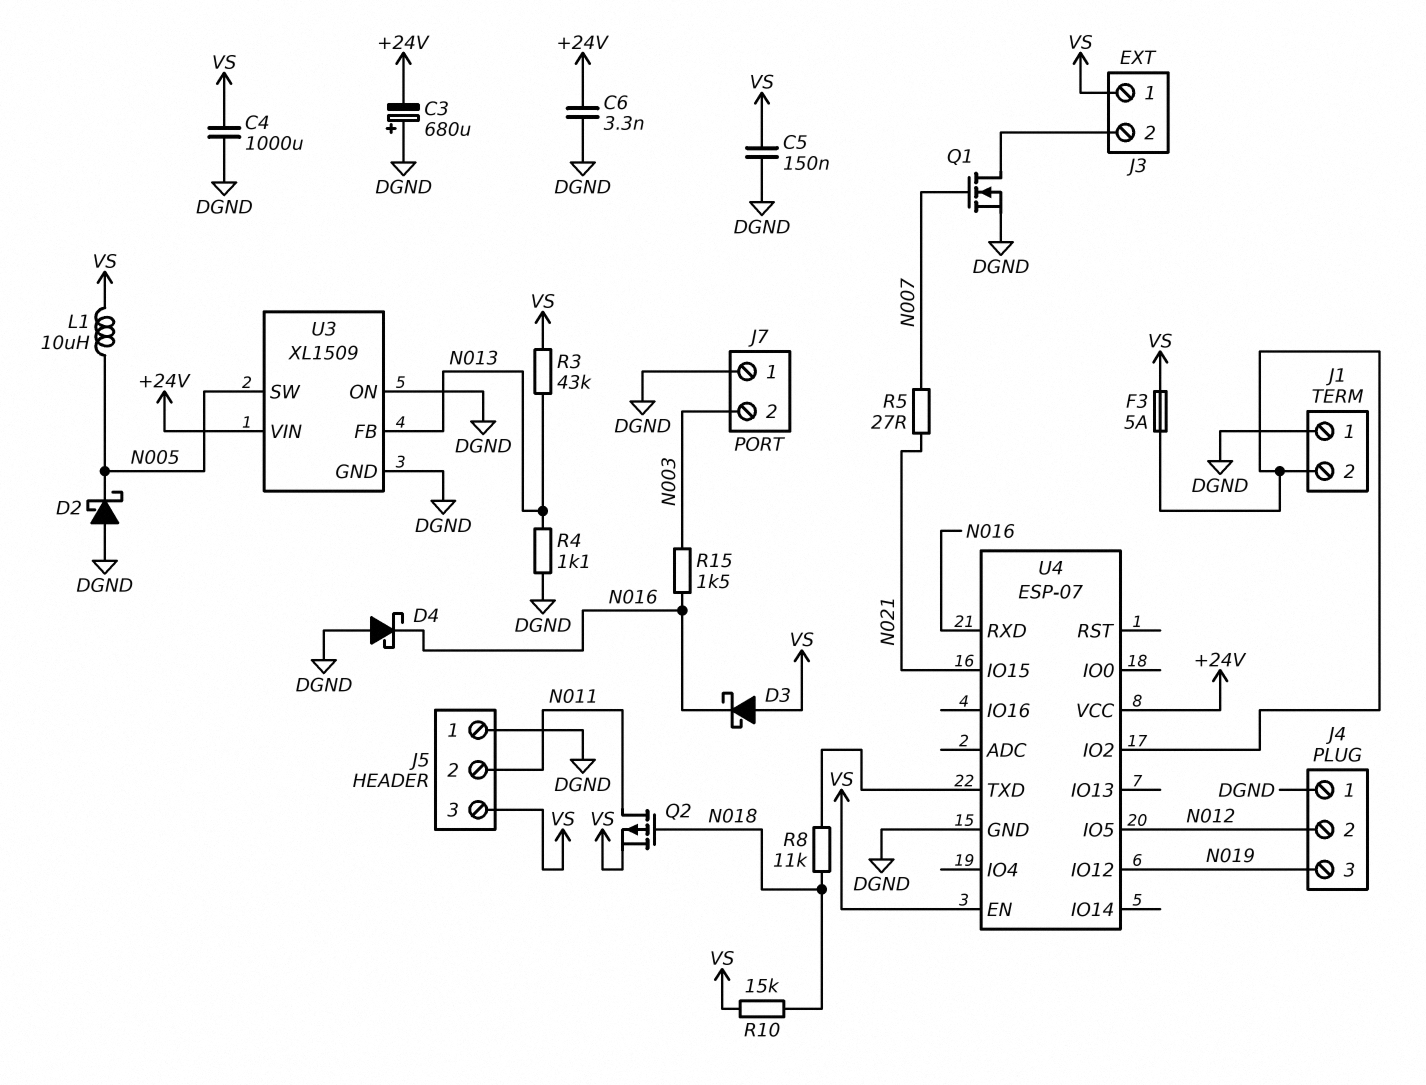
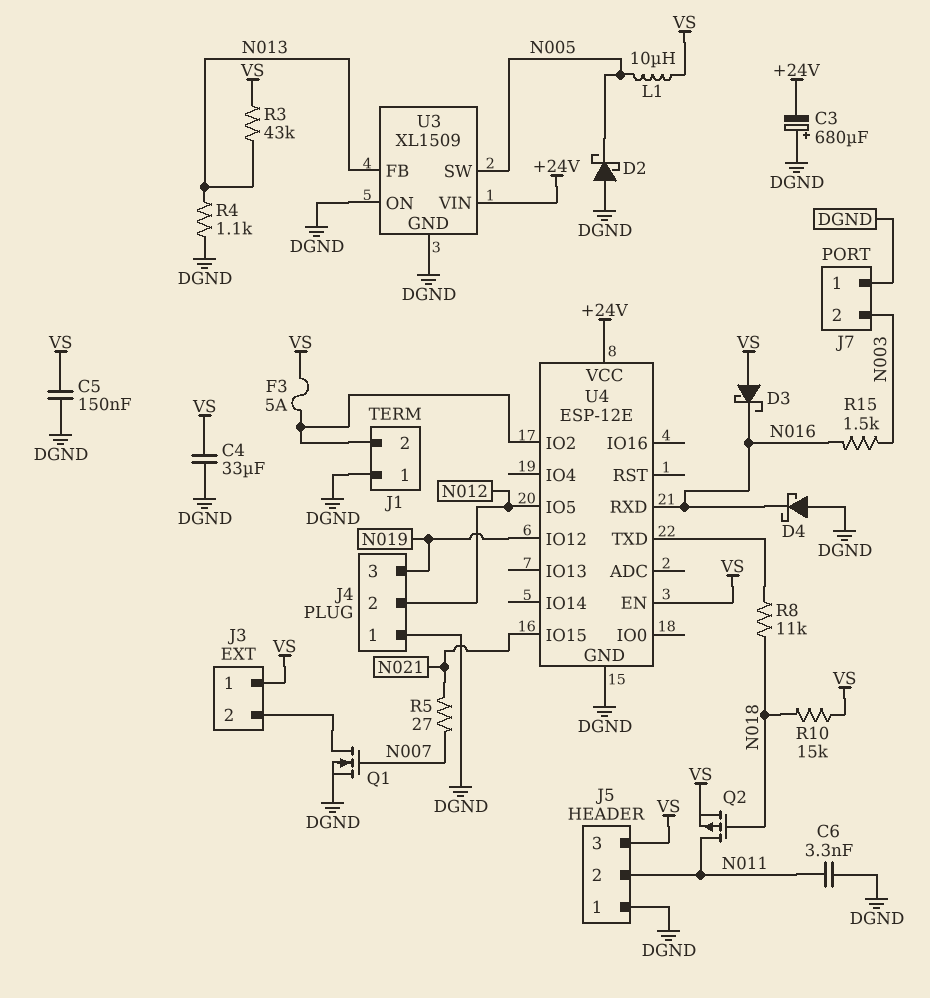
C4: 1000uF (DGND, VS) -> 33uF (DGND, VS)
C6: 3.3nF (+24V, DGND) -> 3.3nF (DGND, N011)
U4: ESP-07 -> ESP-12E

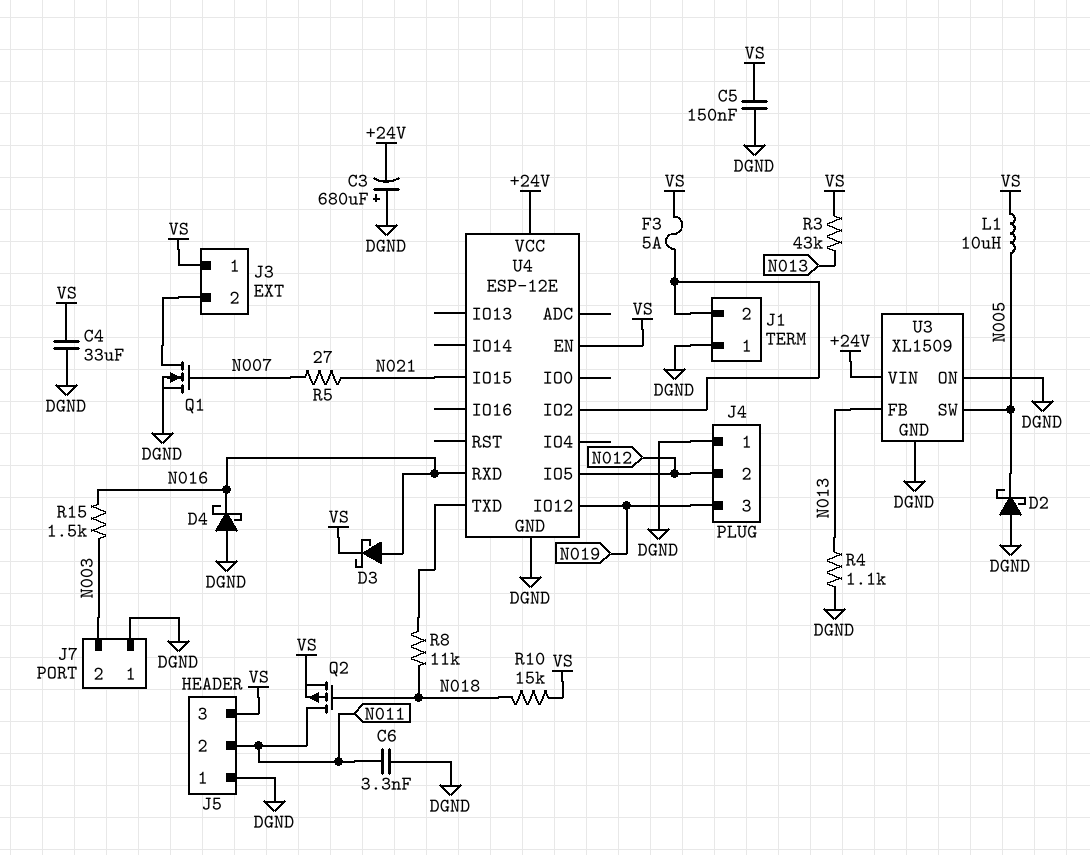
D3: schottky (A VS, K N016) -> schottky (A N016, K VS)

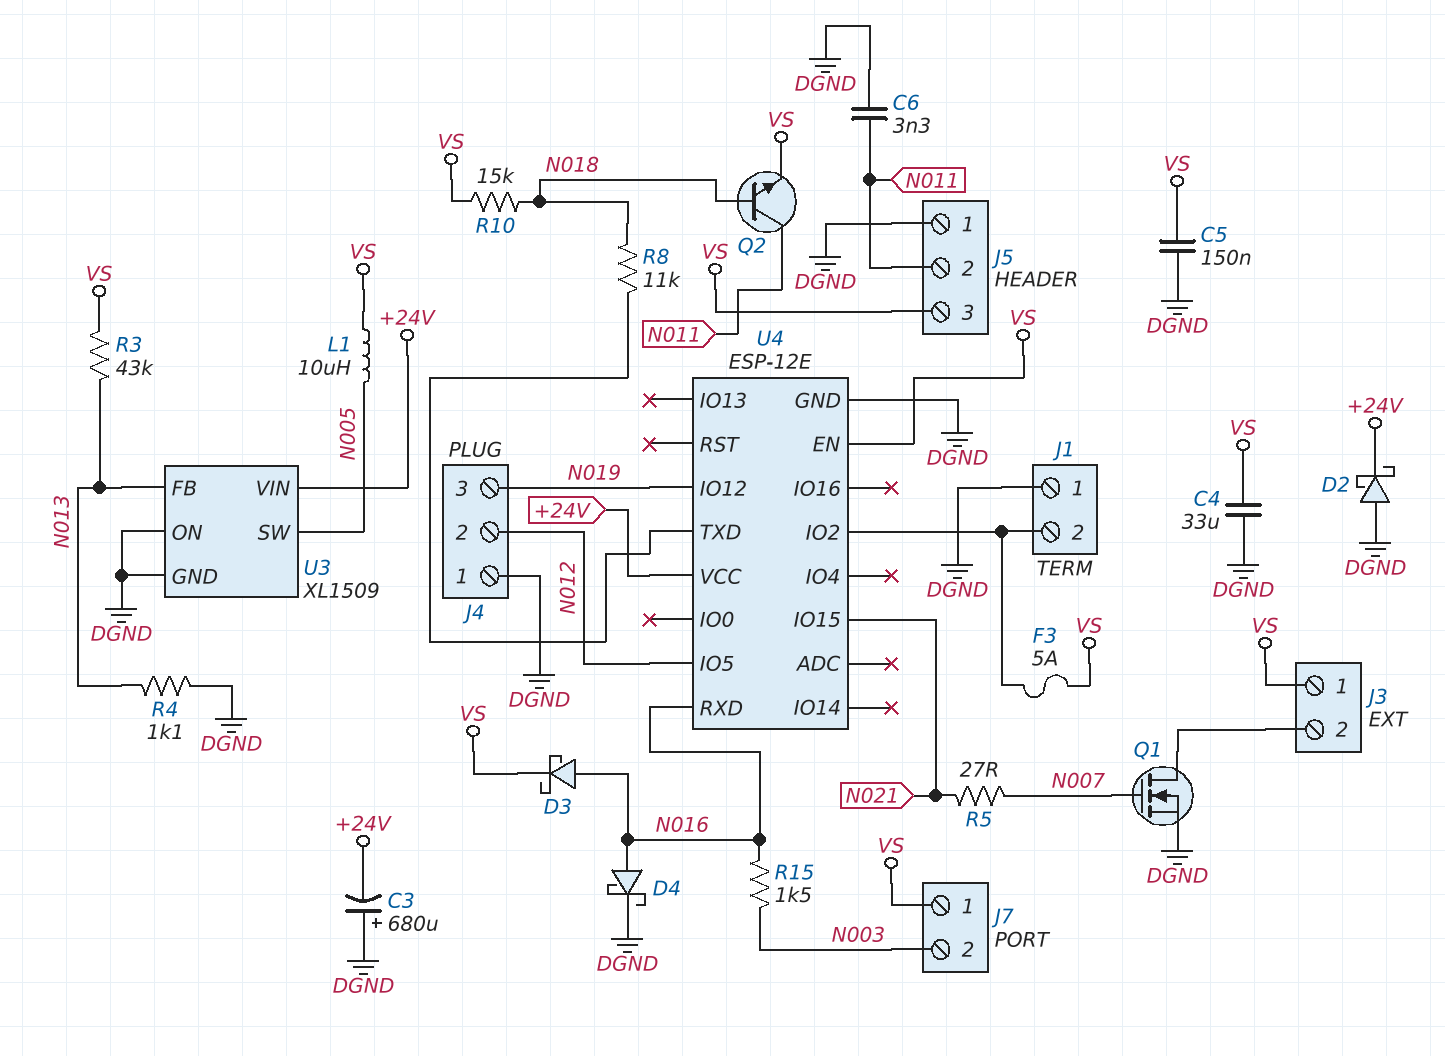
D2: schottky (A DGND, K N005) -> schottky (A DGND, K +24V)
D4: schottky (A DGND, K N016) -> schottky (A N016, K DGND)
J7 pin 1: DGND -> VS
Q2: PMOS (G N018, D N011, S VS) -> NPN (B N018, C N011, E VS)

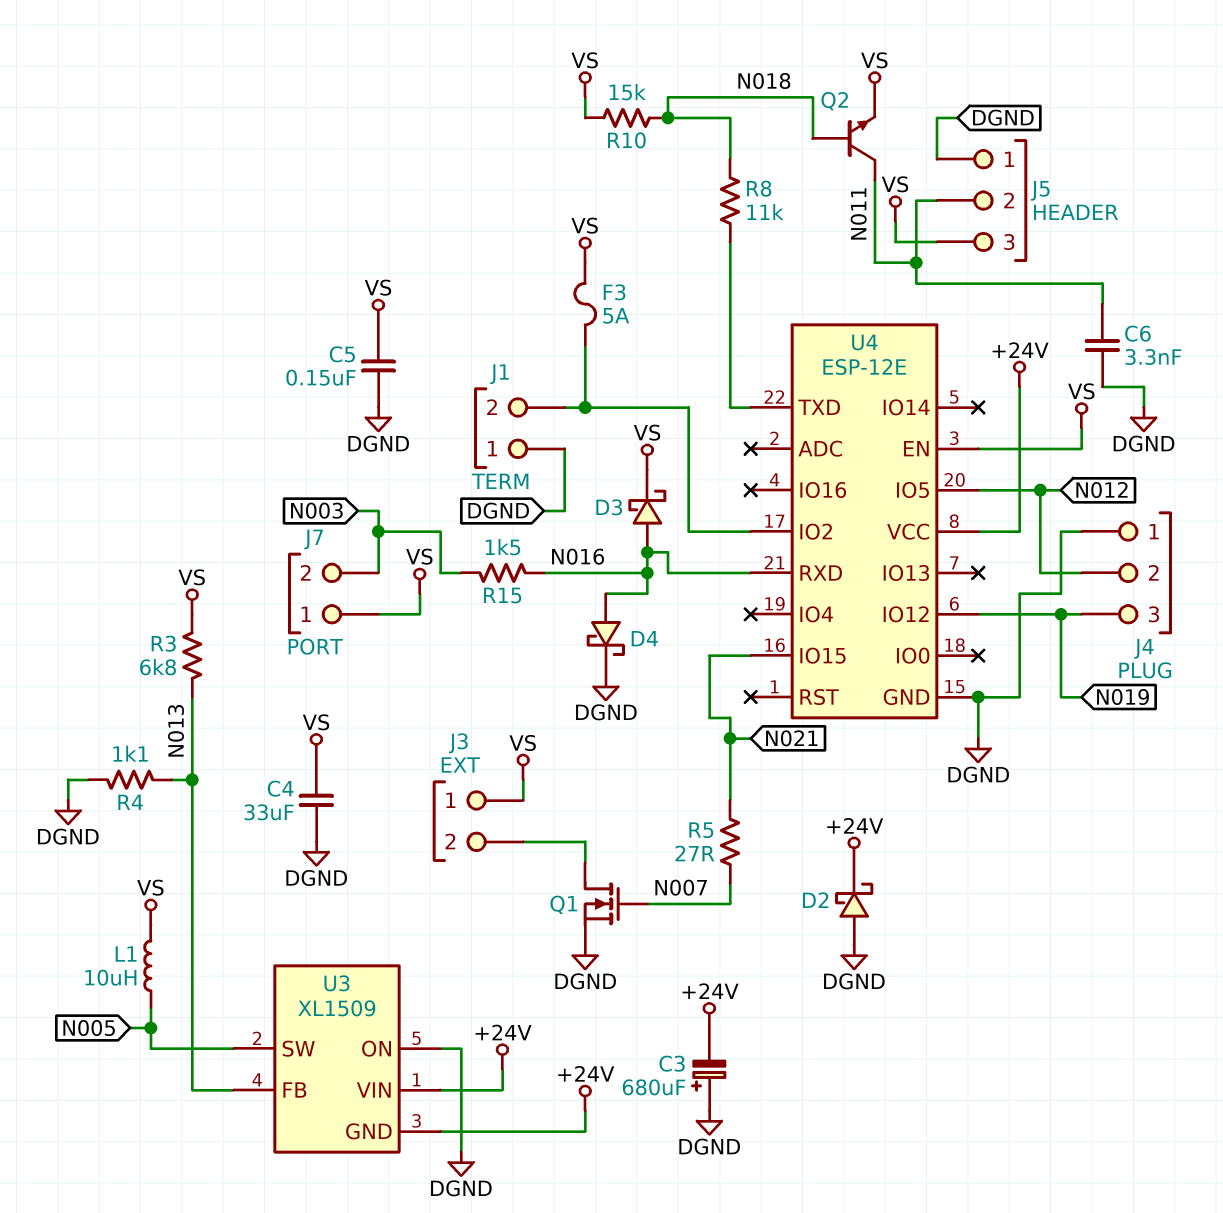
R3: 43k (N013, VS) -> 6.8k (N013, VS)
U3 pin GND: DGND -> +24V

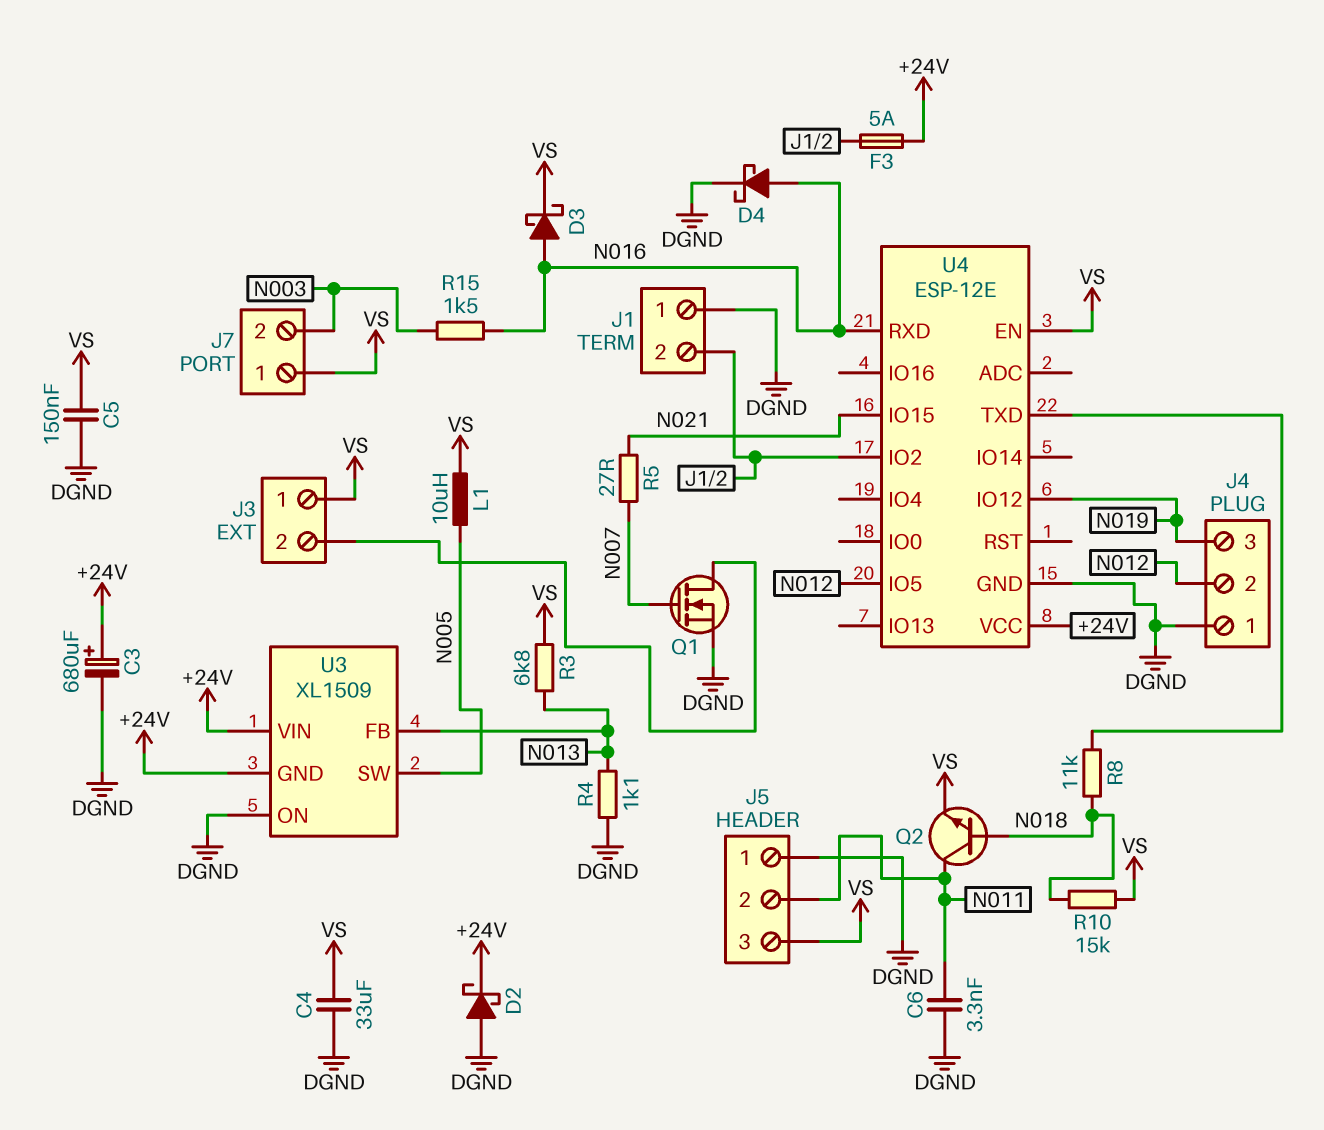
C3: 680uF (plus DGND, minus +24V) -> 680uF (plus +24V, minus DGND)
F3: 5A (J1/2, VS) -> 5A (+24V, J1/2)

